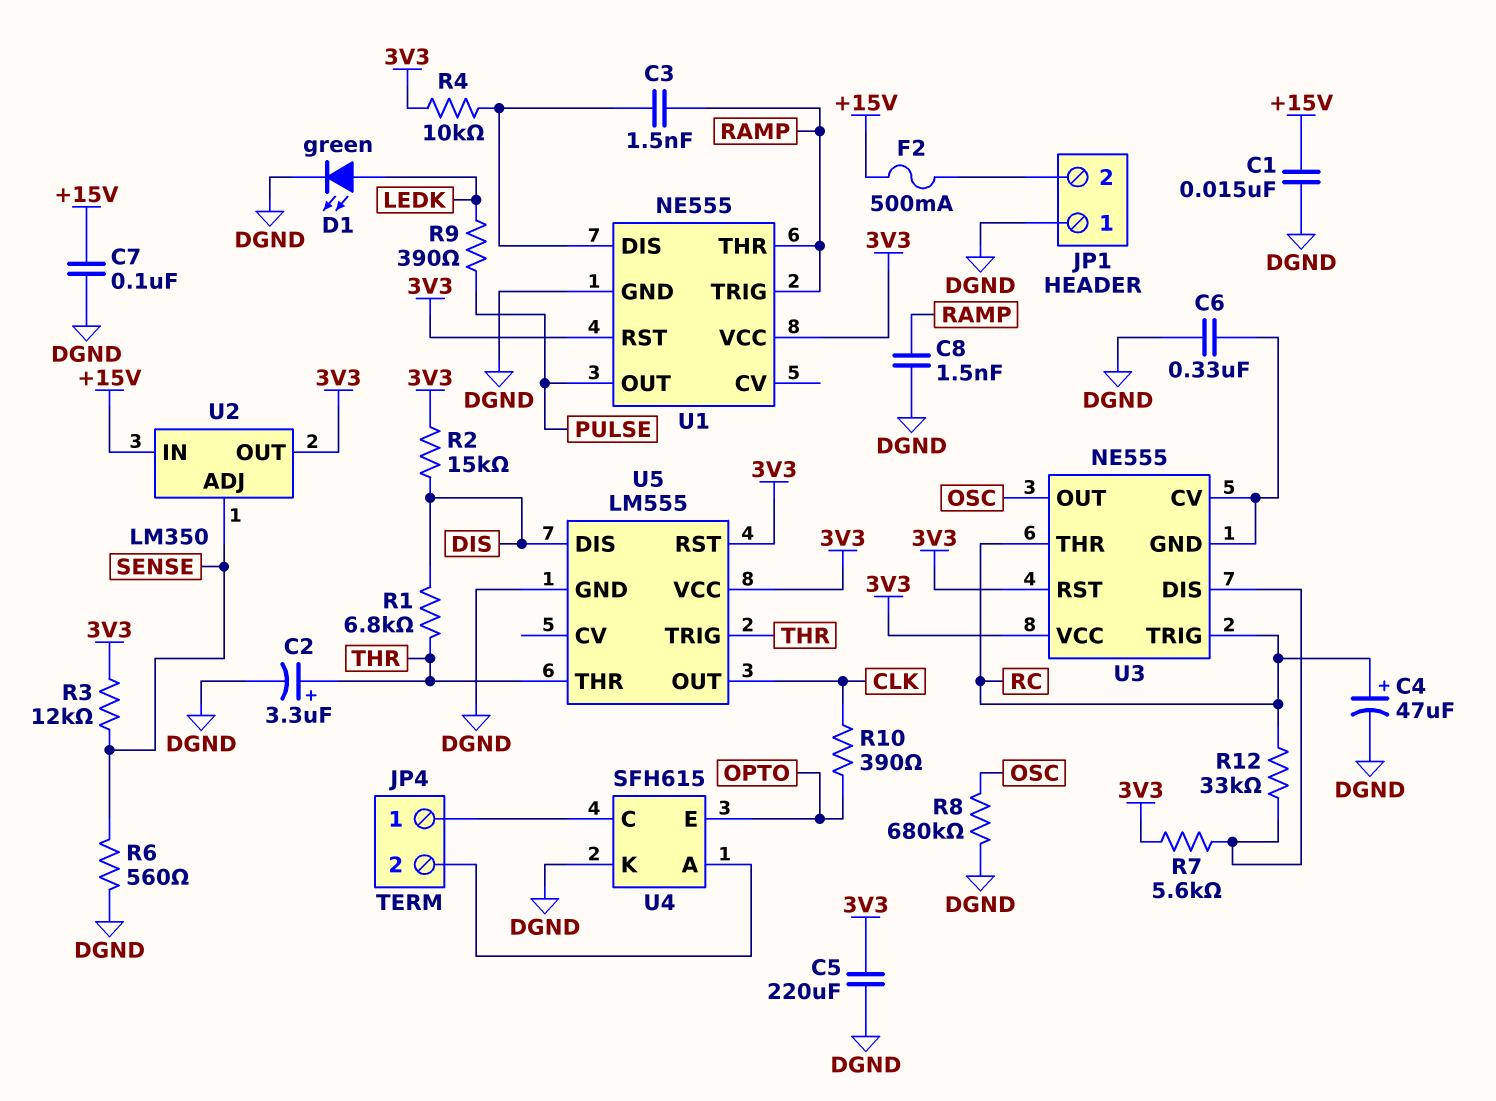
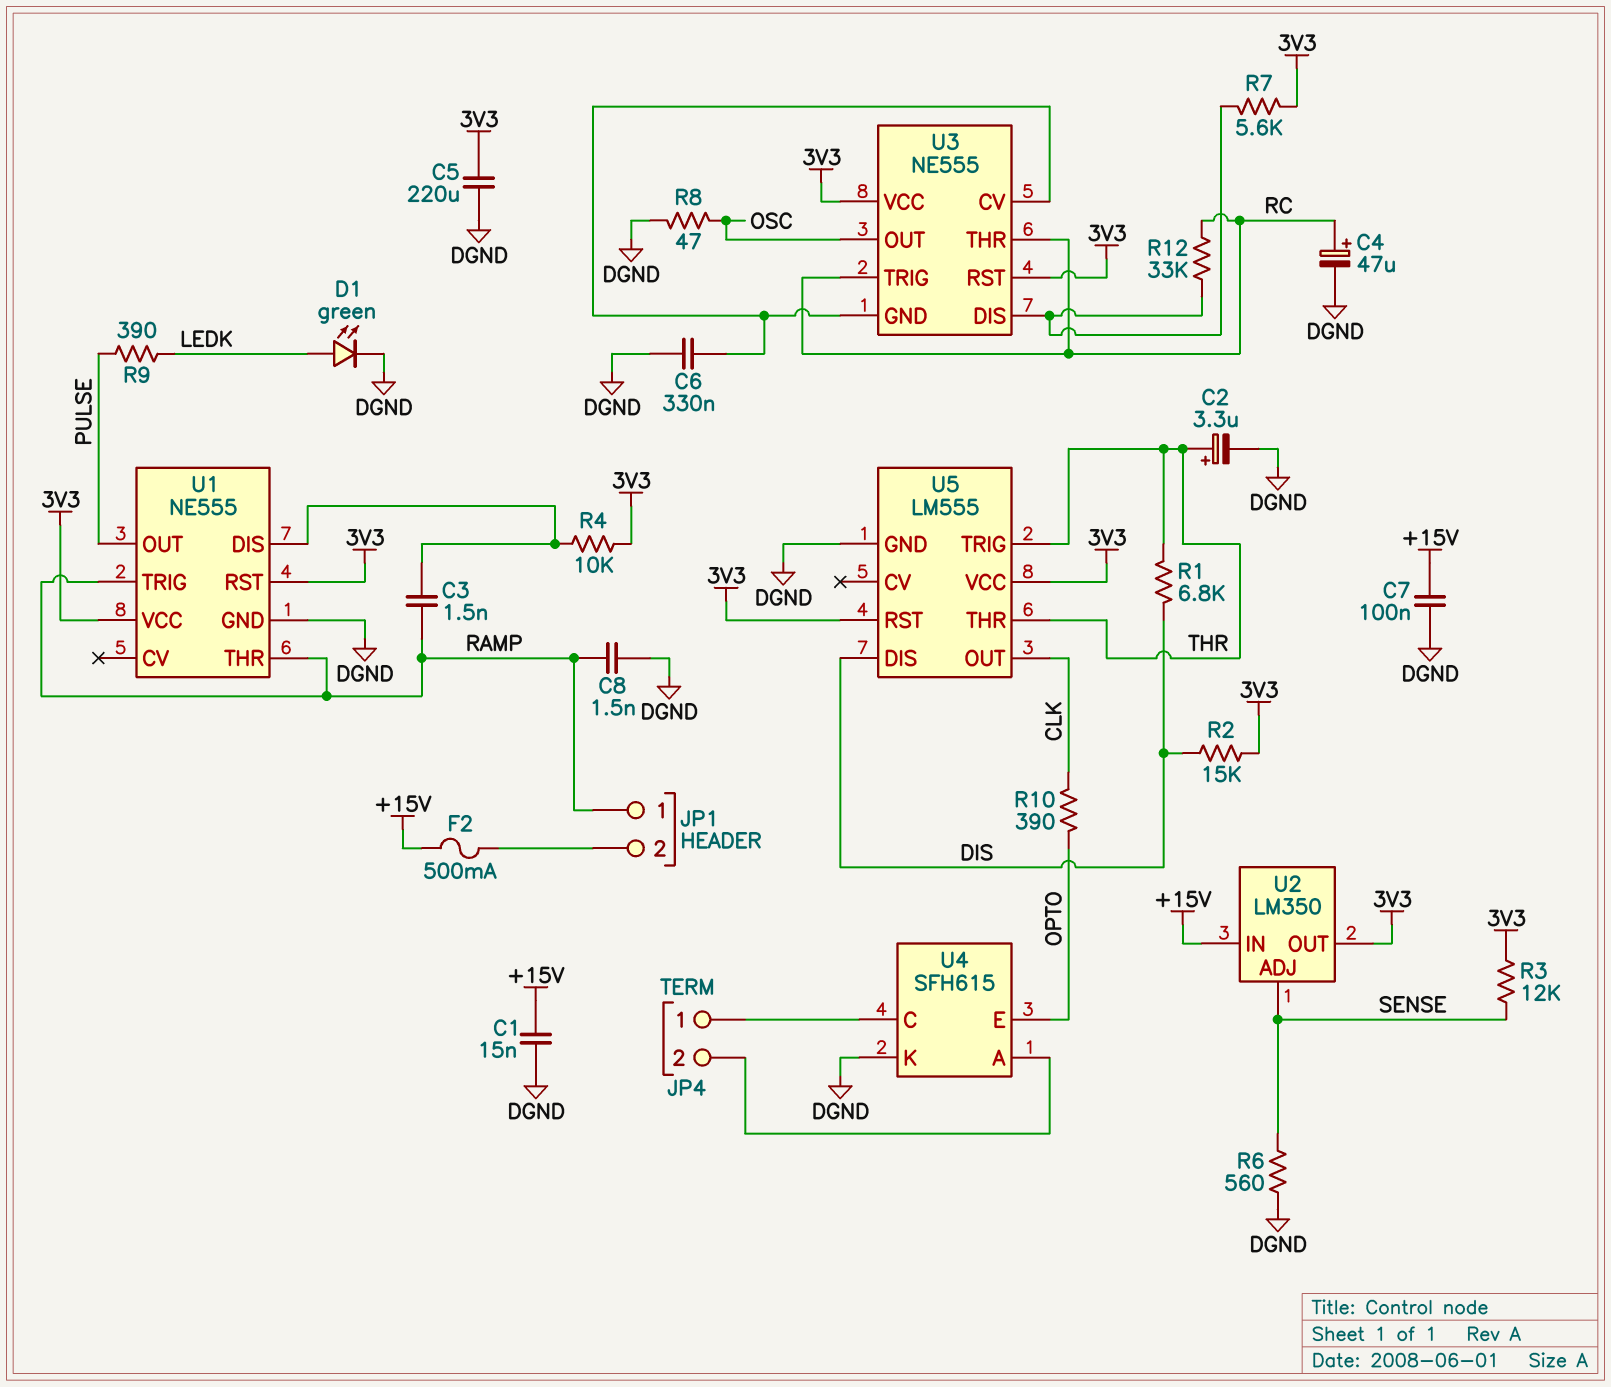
JP1 pin 1: DGND -> RAMP
R8: 680k (DGND, OSC) -> 47 (DGND, OSC)

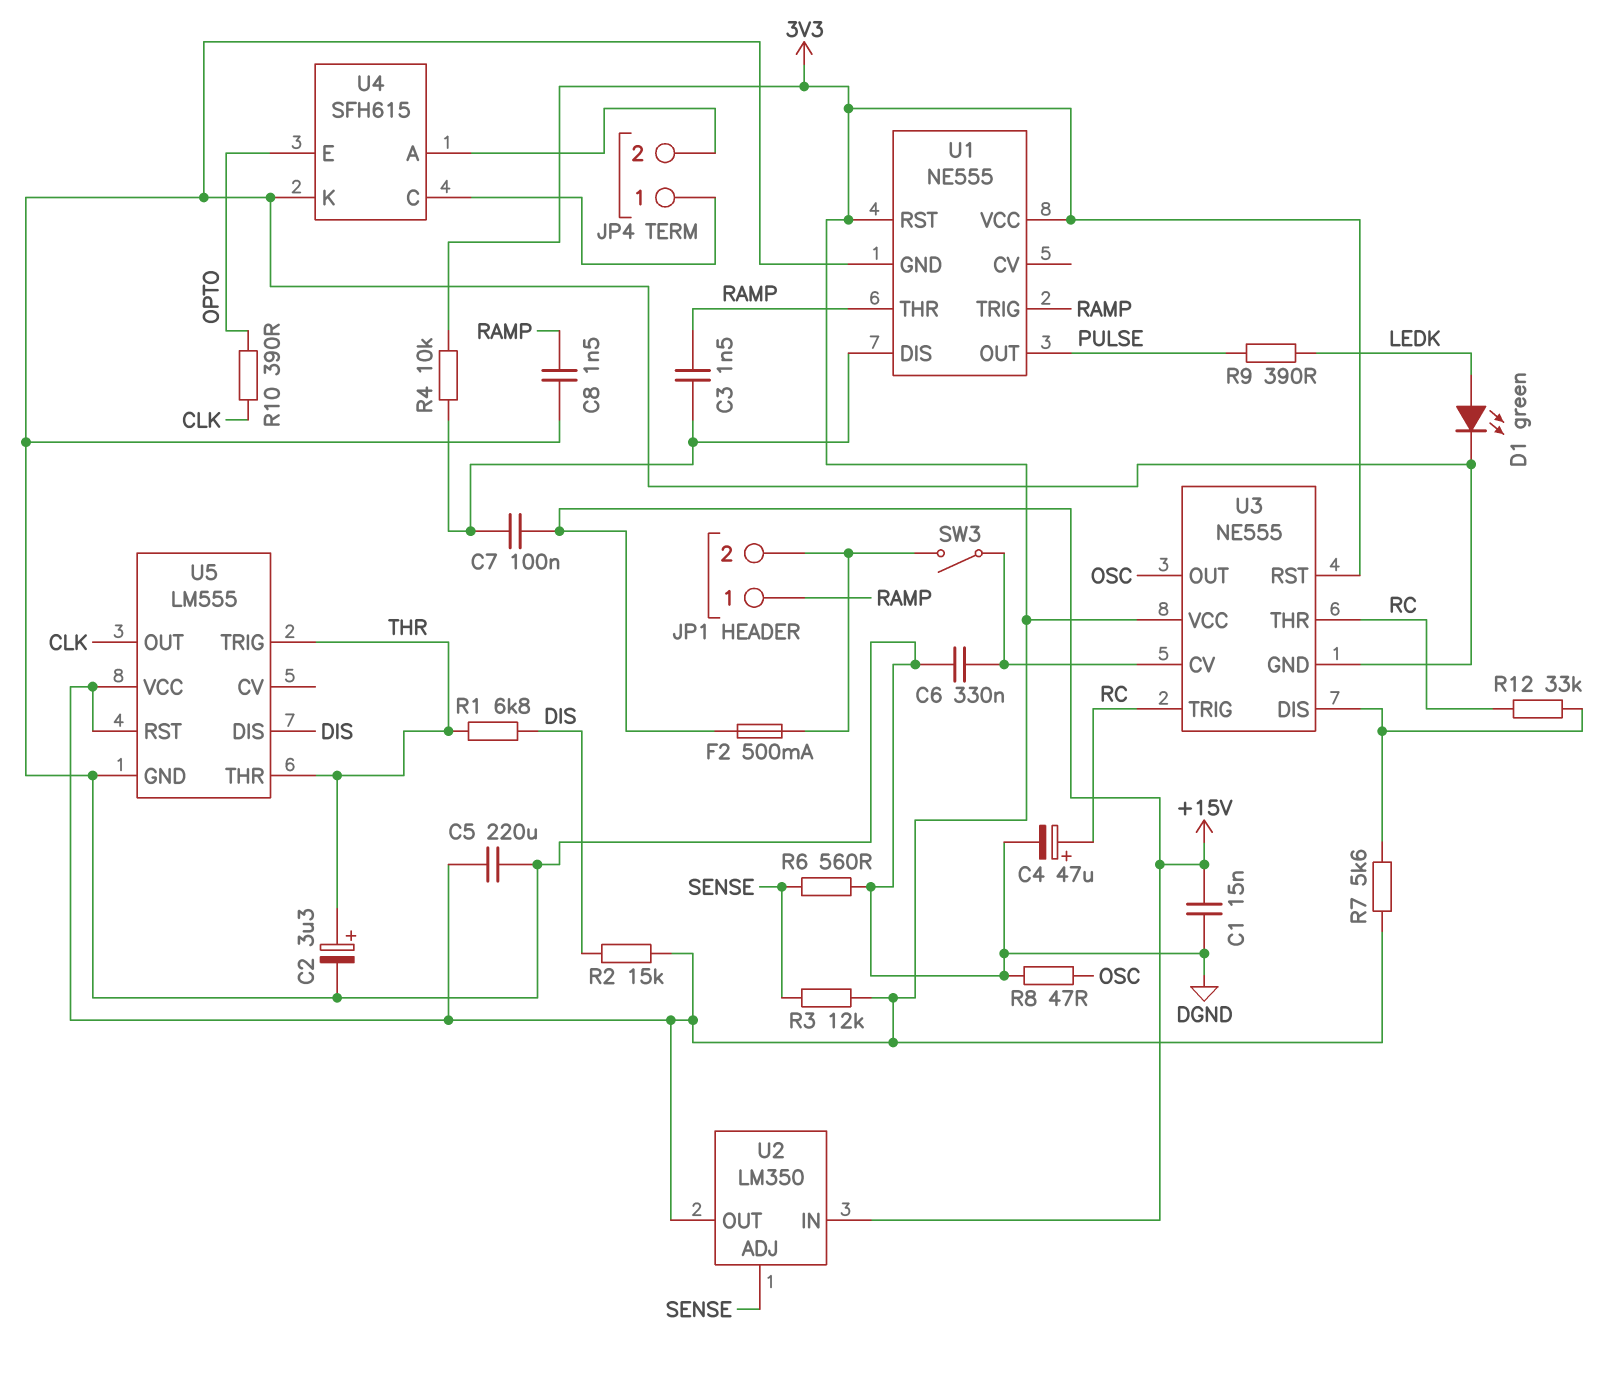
C7: 100nF (+15V, DGND) -> 100nF (+15V, U1/DIS)
SW3: none -> switch (JP1/2, U3/CV)
U3 pin GND: U3/CV -> DGND

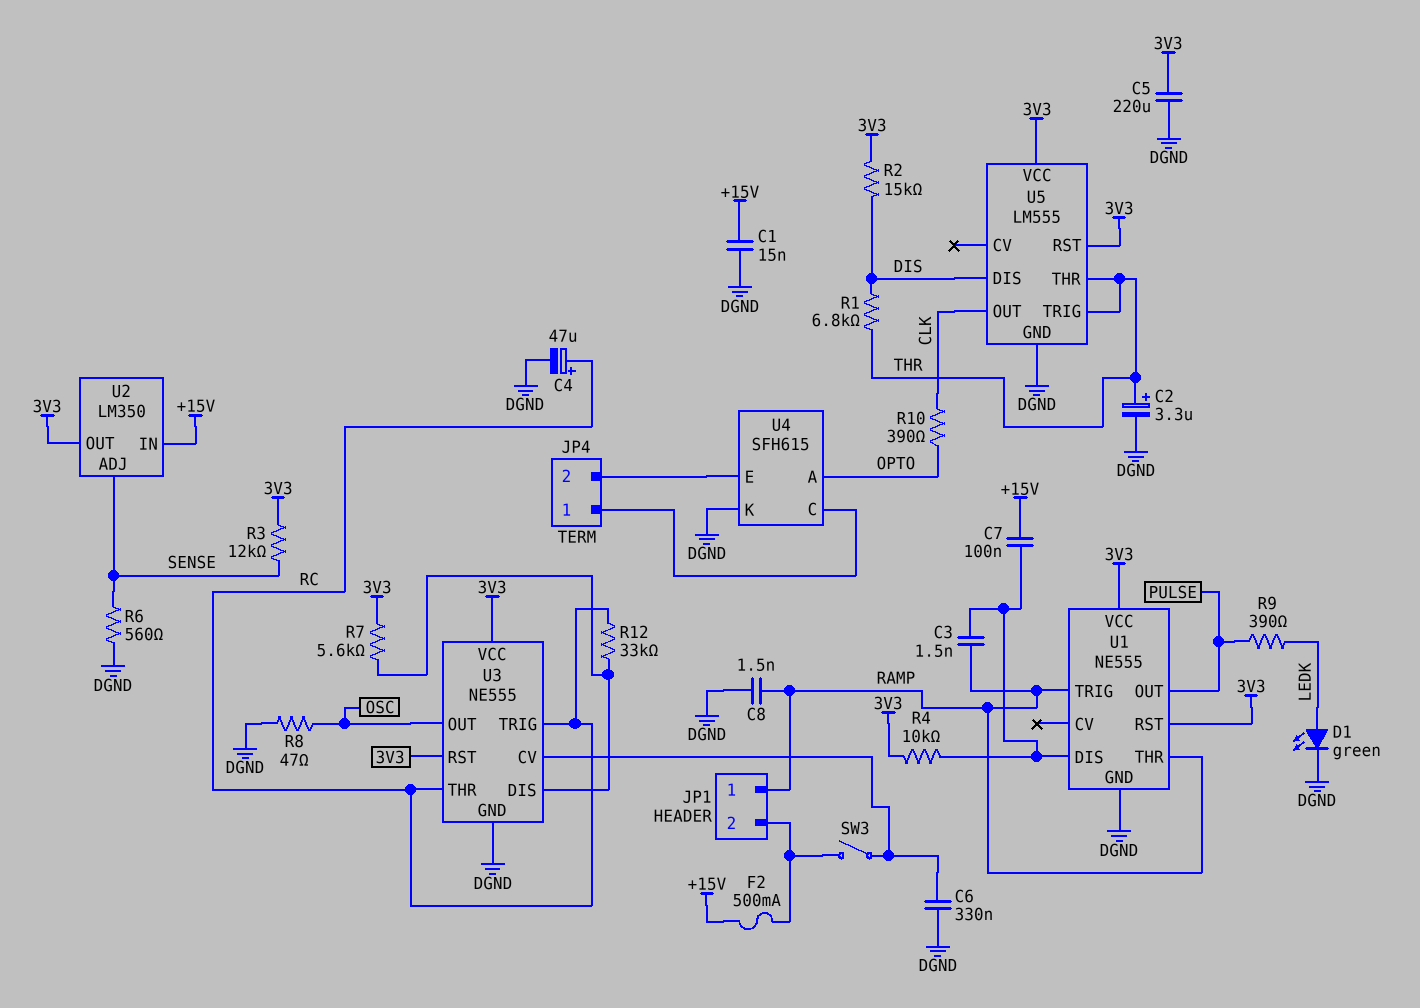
U4 pin A: JP4/2 -> OPTO
U4 pin E: OPTO -> JP4/2

